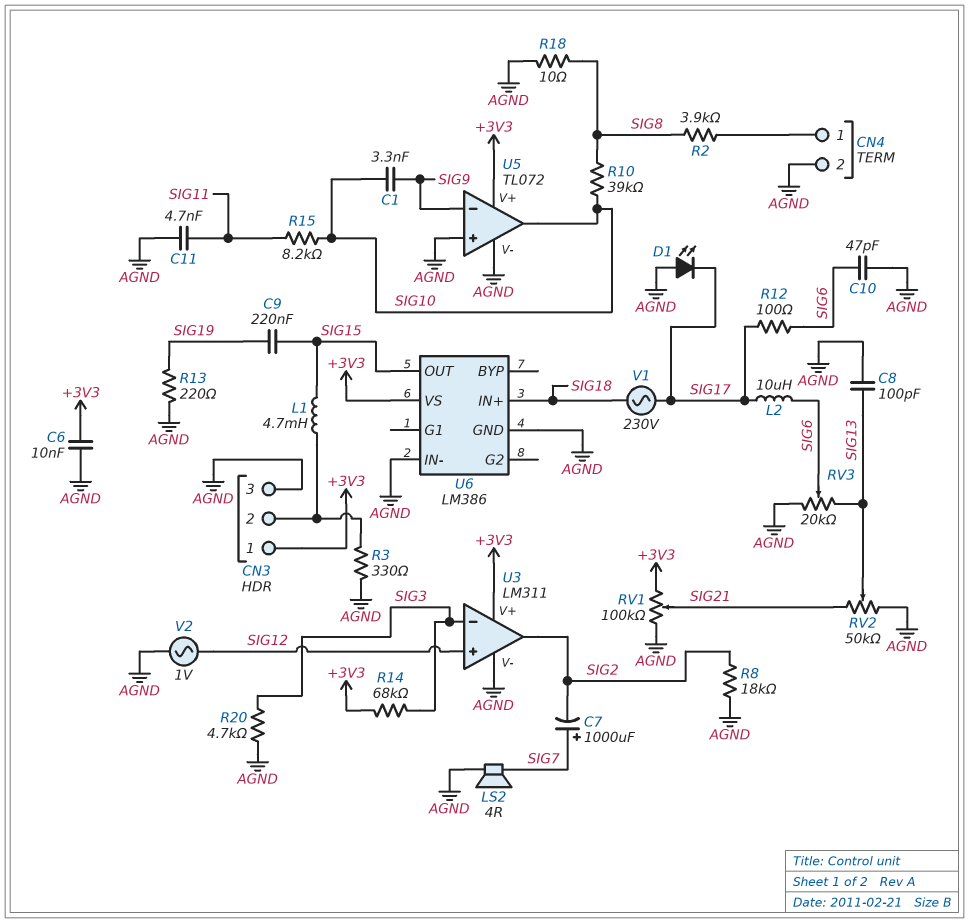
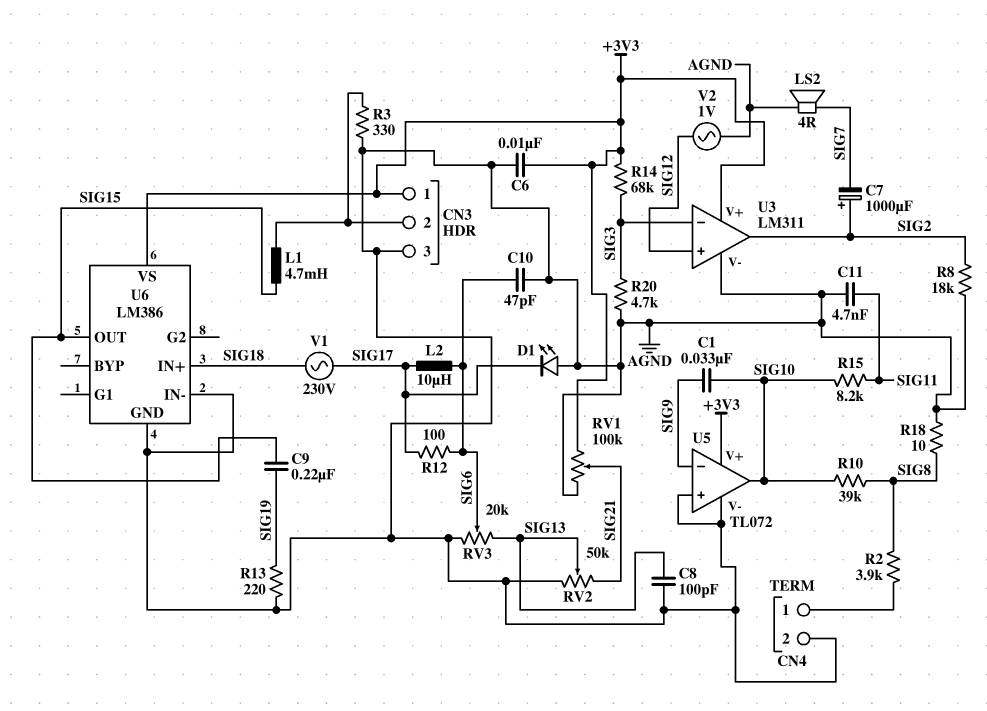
C1: 3.3nF (SIG9, SIG10) -> 33nF (SIG9, SIG10)
C7: 1000uF (plus SIG7, minus SIG2) -> 1000uF (plus SIG2, minus SIG7)

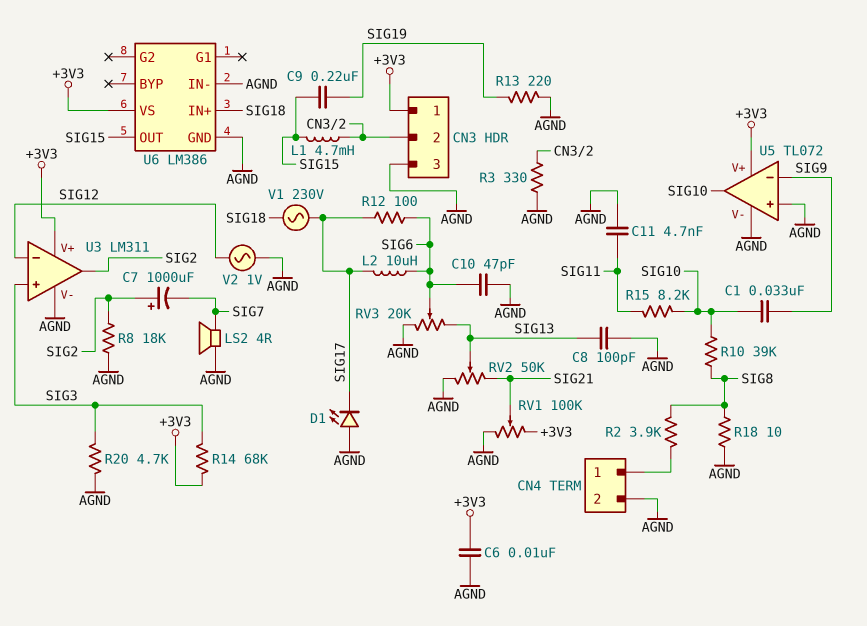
U3 pin in+: SIG12 -> SIG3
U3 pin in-: SIG3 -> SIG12

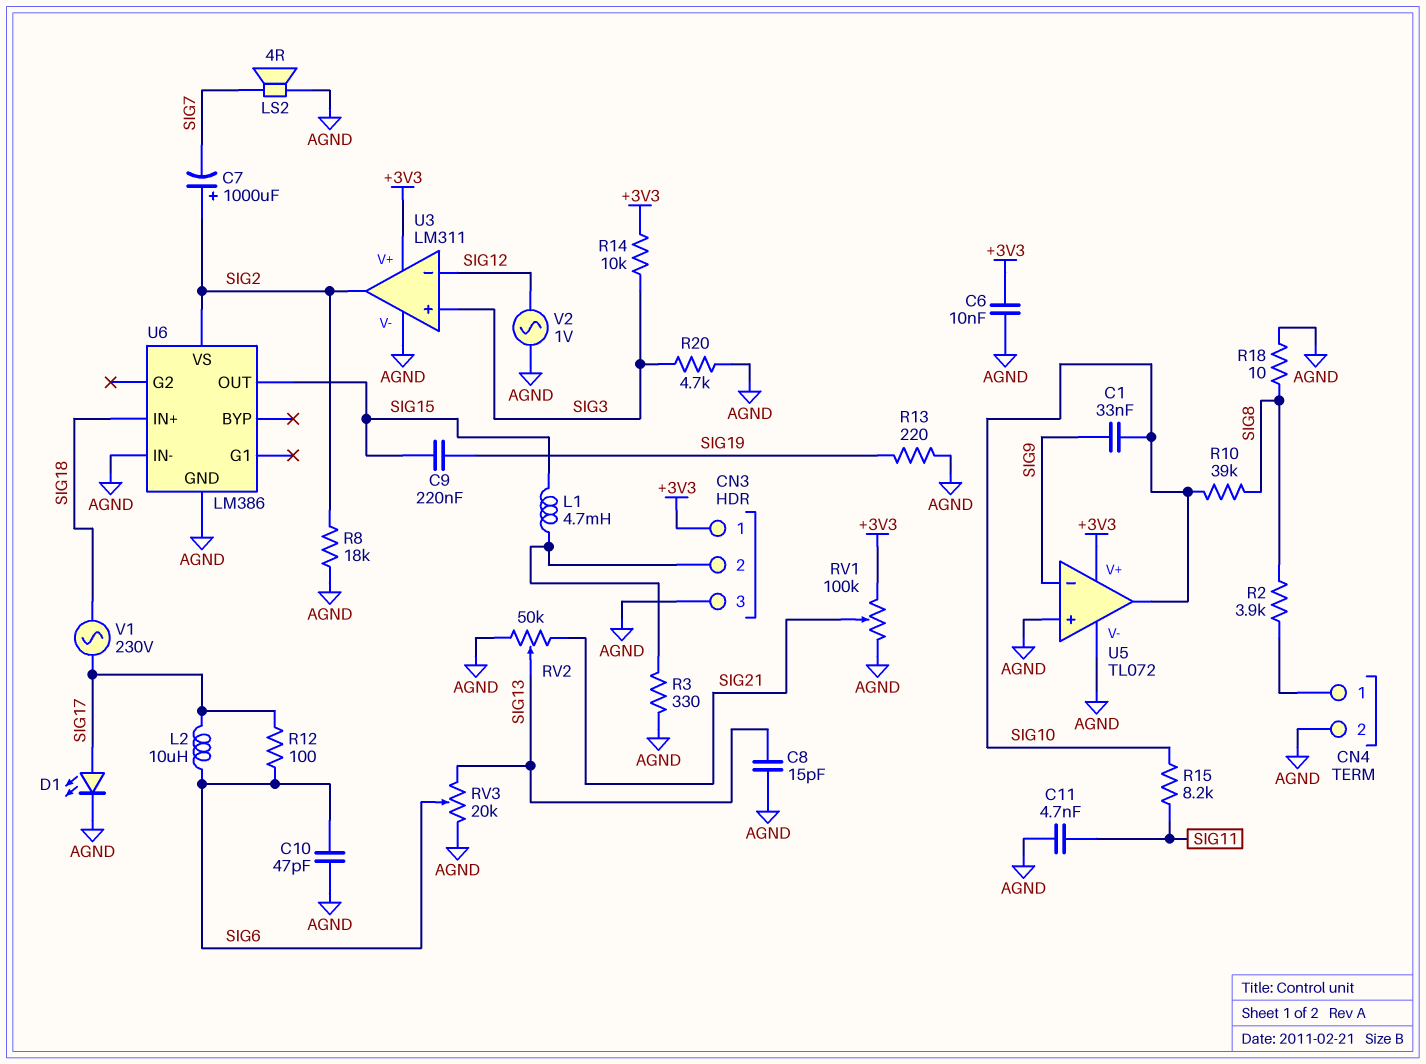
C8: 100pF (AGND, SIG13) -> 15pF (AGND, SIG13)
D1: LED (A AGND, K SIG17) -> LED (A SIG17, K AGND)
R14: 68k (+3V3, SIG3) -> 10k (+3V3, SIG3)
U6 pin VS: +3V3 -> SIG2

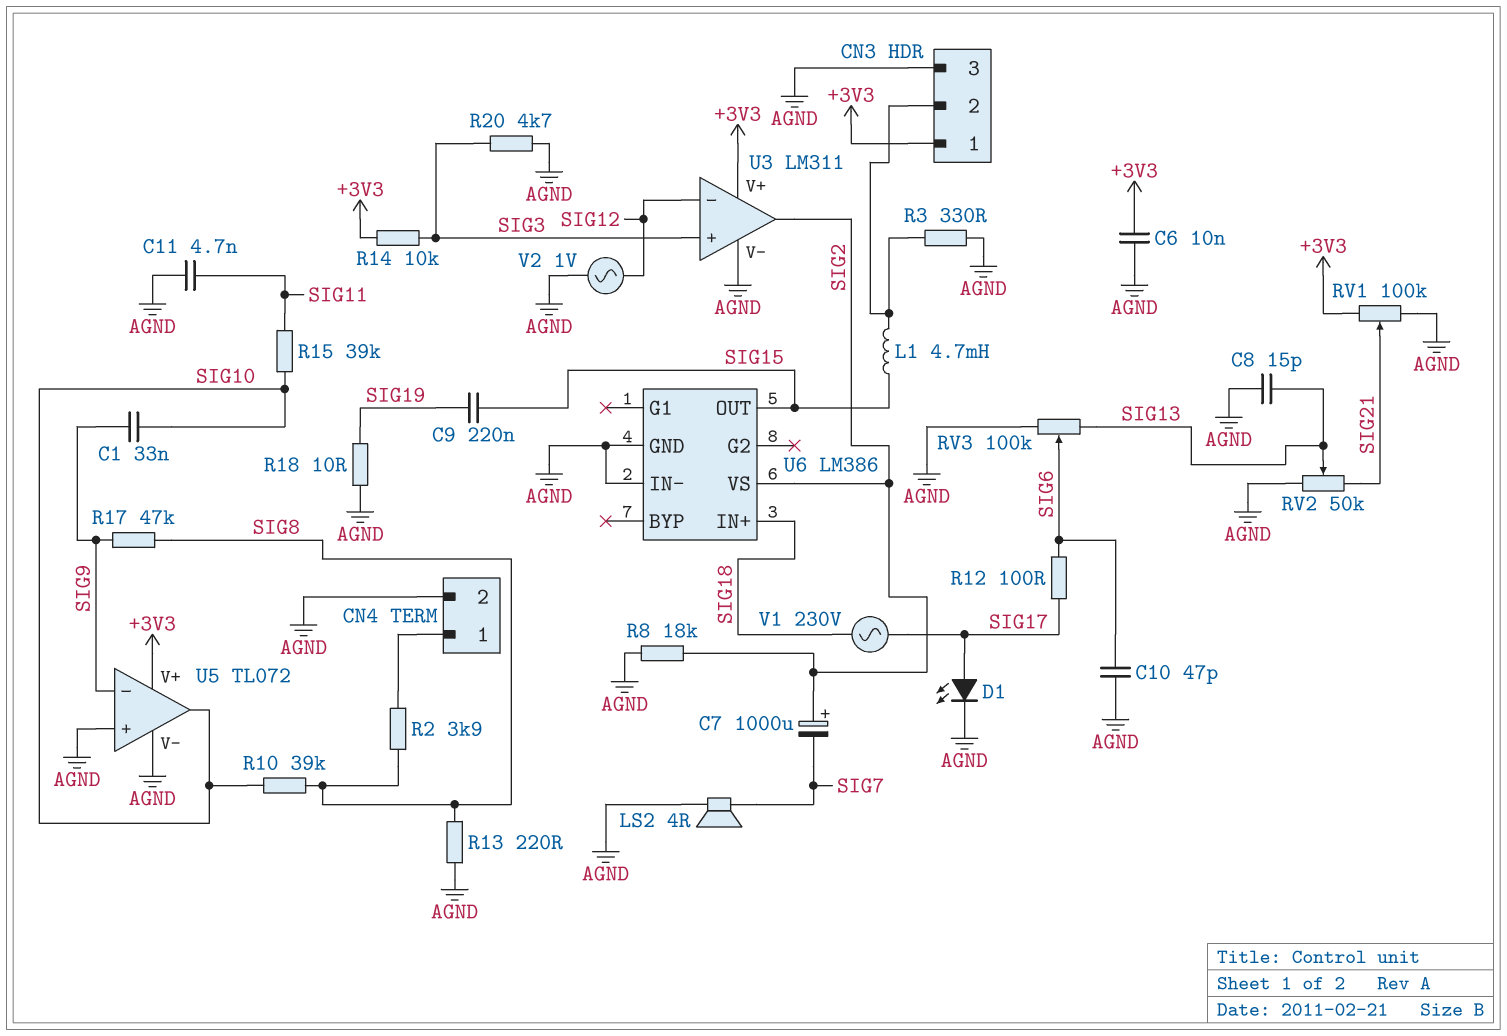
L2: 10uH (SIG6, SIG17) -> none
R13: 220 (AGND, SIG19) -> 220 (AGND, SIG8)
R15: 8.2k (SIG10, SIG11) -> 39k (SIG10, SIG11)
R17: none -> 47k (SIG8, SIG9)
R18: 10 (AGND, SIG8) -> 10 (AGND, SIG19)
RV3: 20k (AGND, SIG13, wiper SIG6) -> 100k (AGND, SIG13, wiper SIG6)

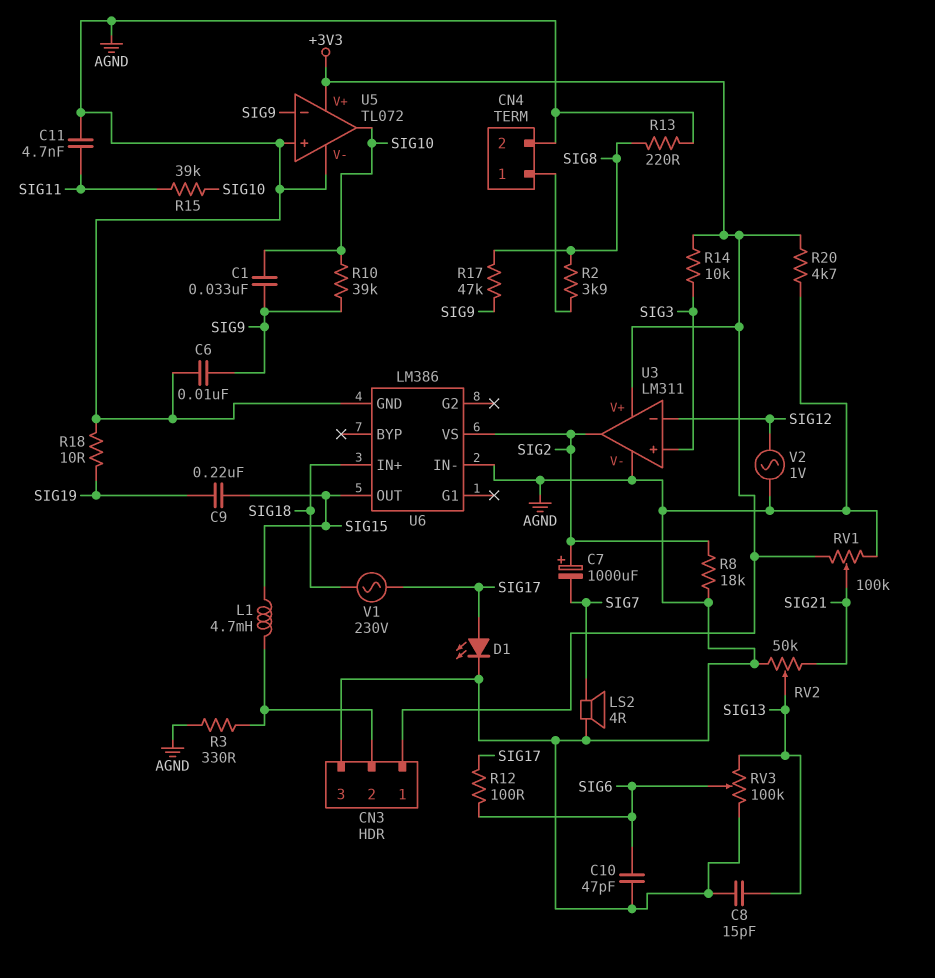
C6: 10nF (+3V3, AGND) -> 10nF (AGND, SIG9)
R10: 39k (SIG8, SIG10) -> 39k (SIG9, SIG10)
R20: 4.7k (AGND, SIG3) -> 4.7k (+3V3, AGND)

